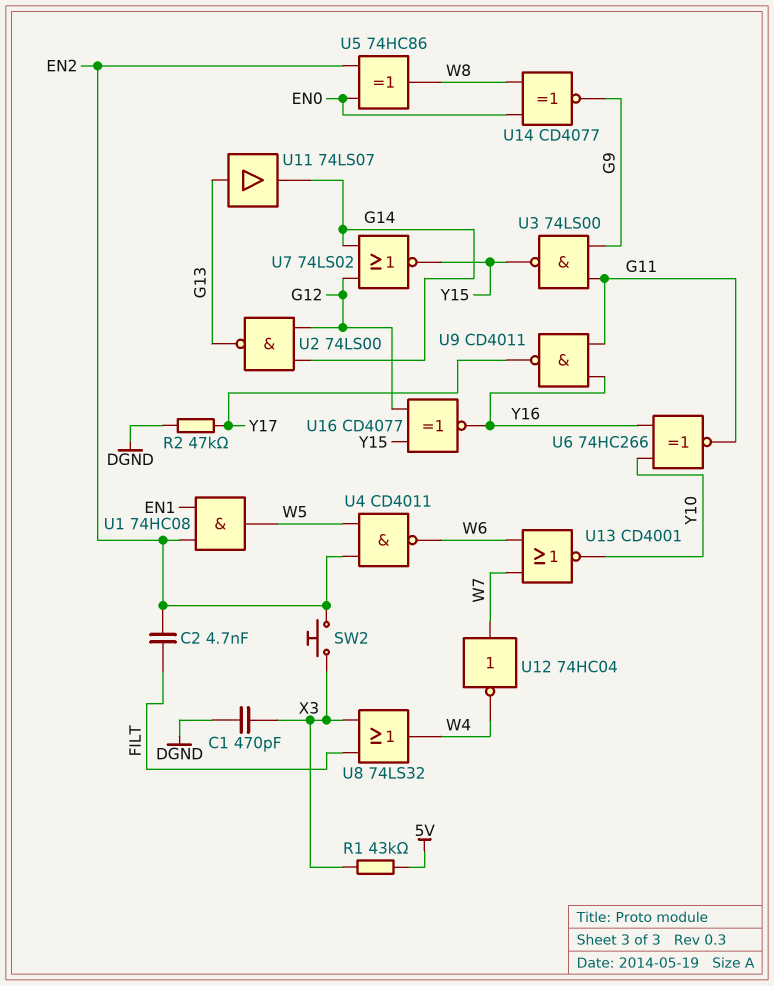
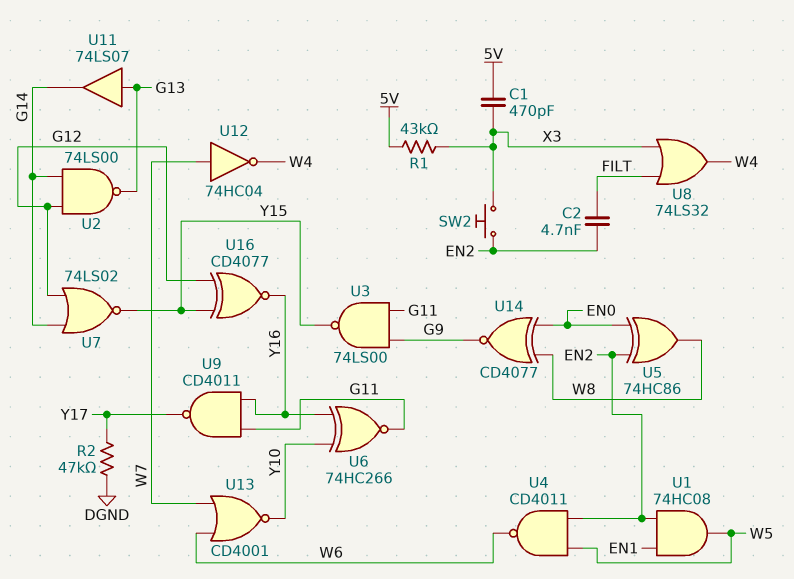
C1: 470pF (DGND, X3) -> 470pF (5V, X3)

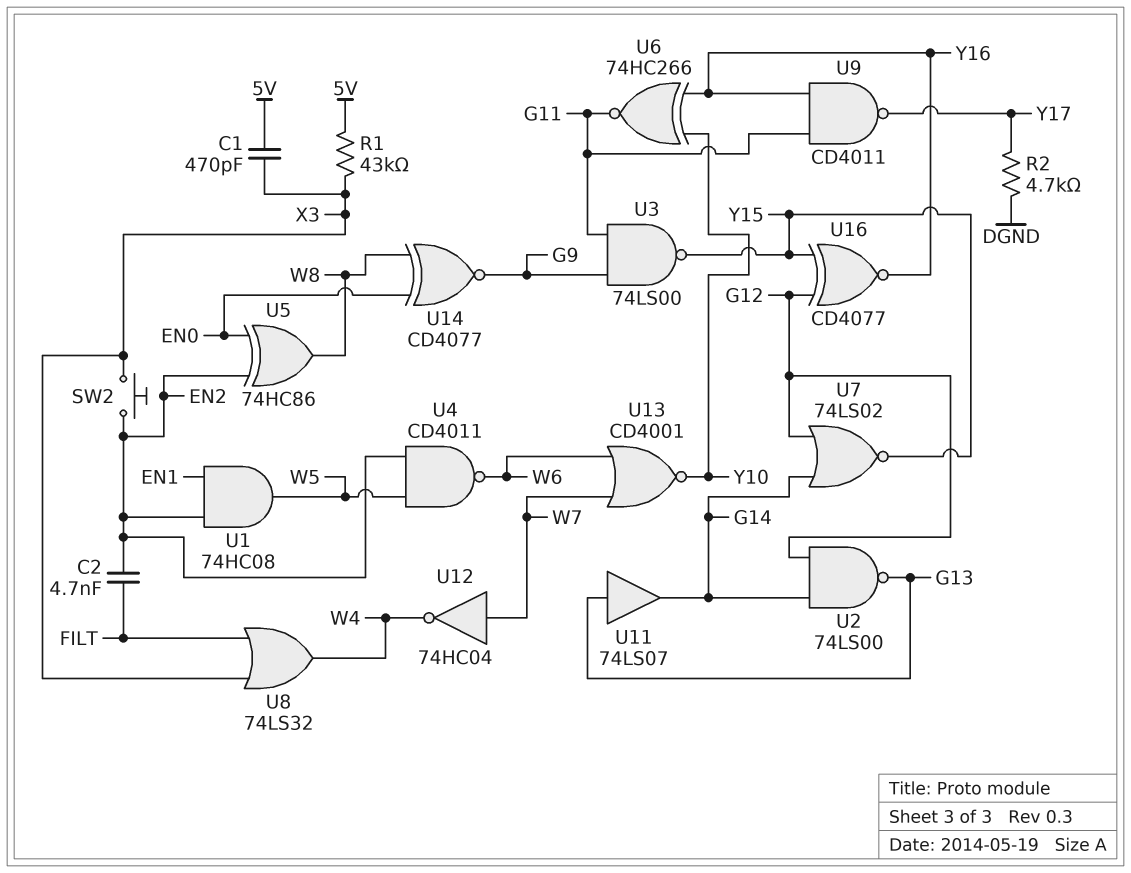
R2: 47k (DGND, Y17) -> 4.7k (DGND, Y17)

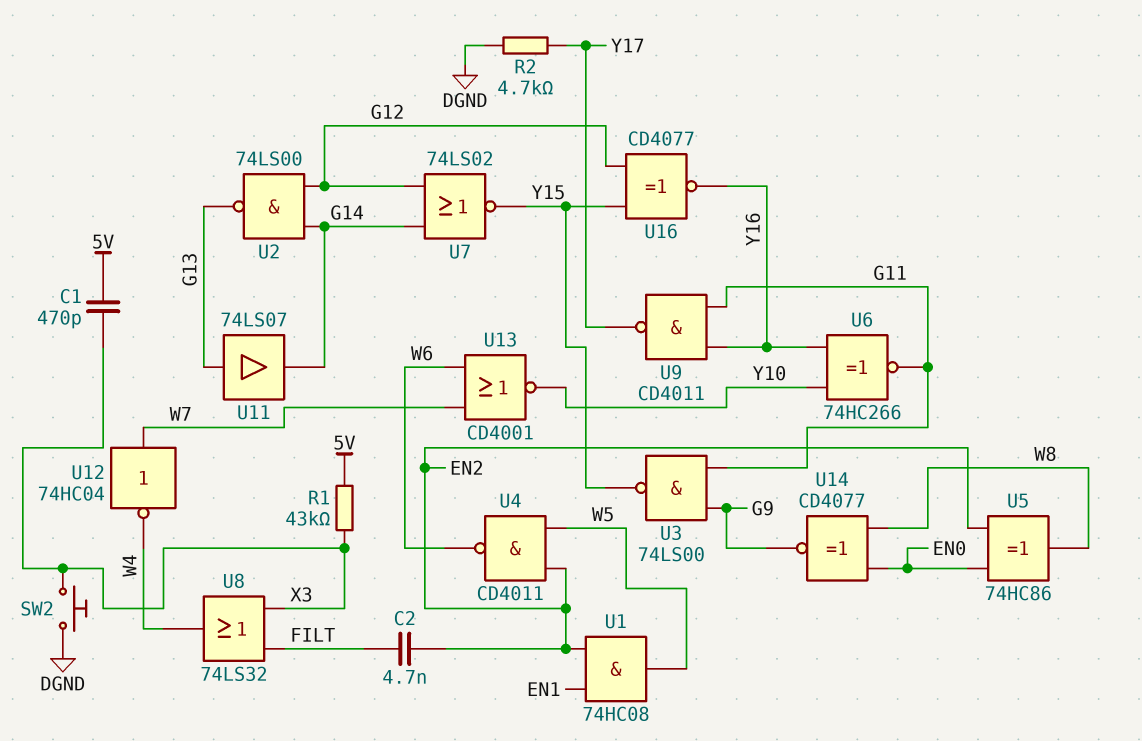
SW2: button (EN2, X3) -> button (DGND, X3)

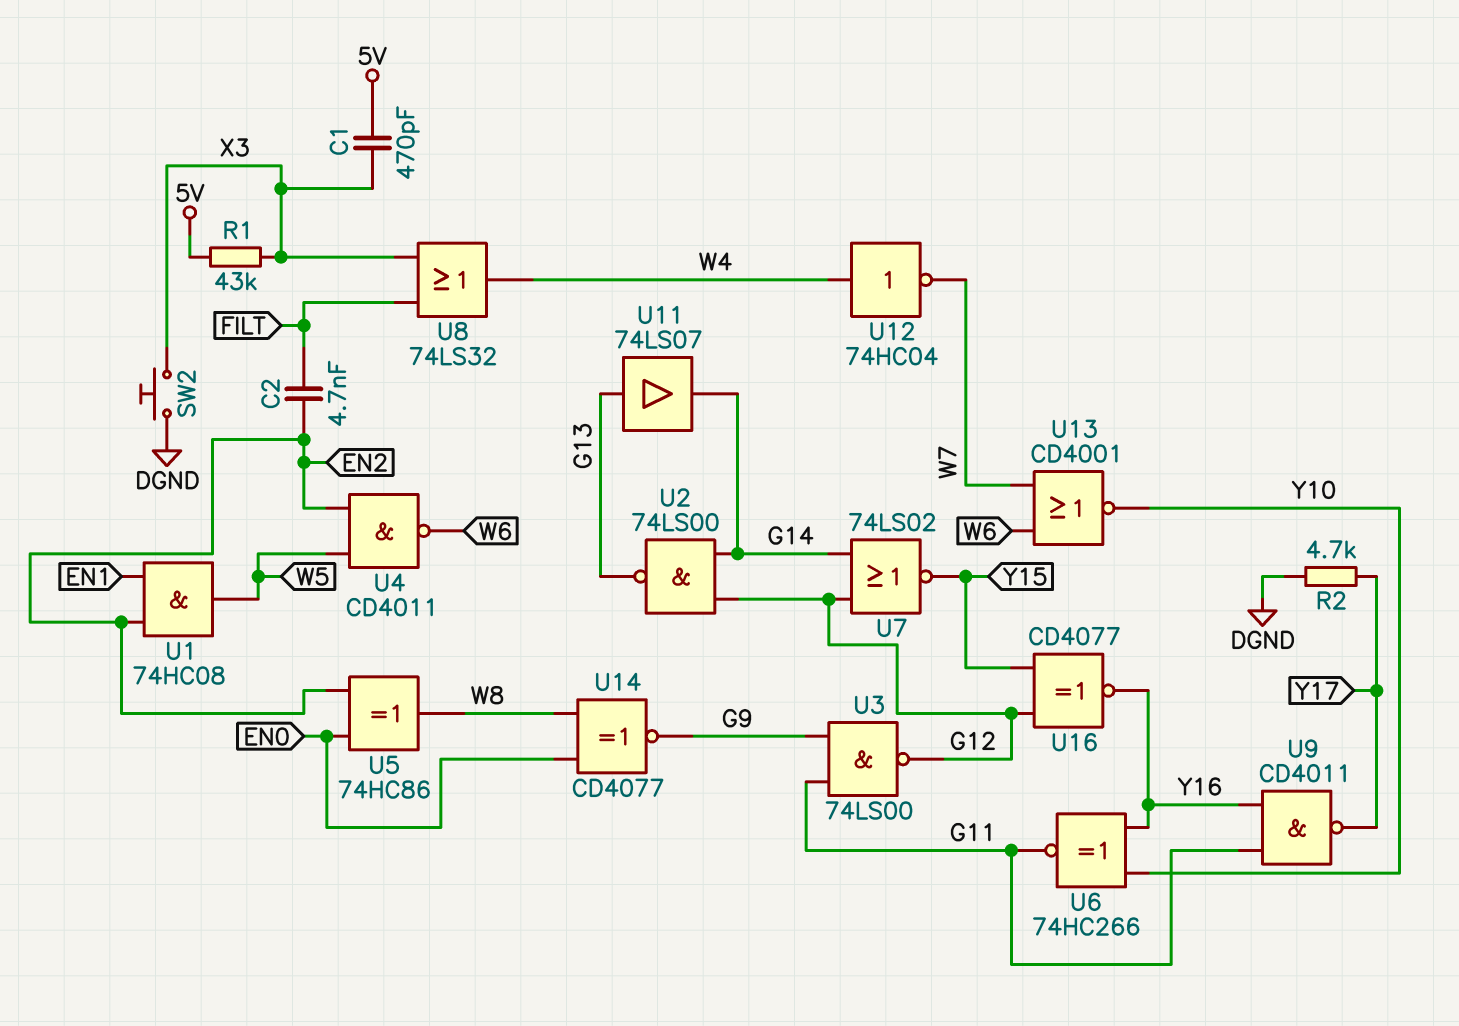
U3: NAND 74LS00 (in G9, in G11, out Y15) -> NAND 74LS00 (in G9, in G11, out G12)
U12: NOT 74HC04 (in W7, out W4) -> NOT 74HC04 (in W4, out W7)

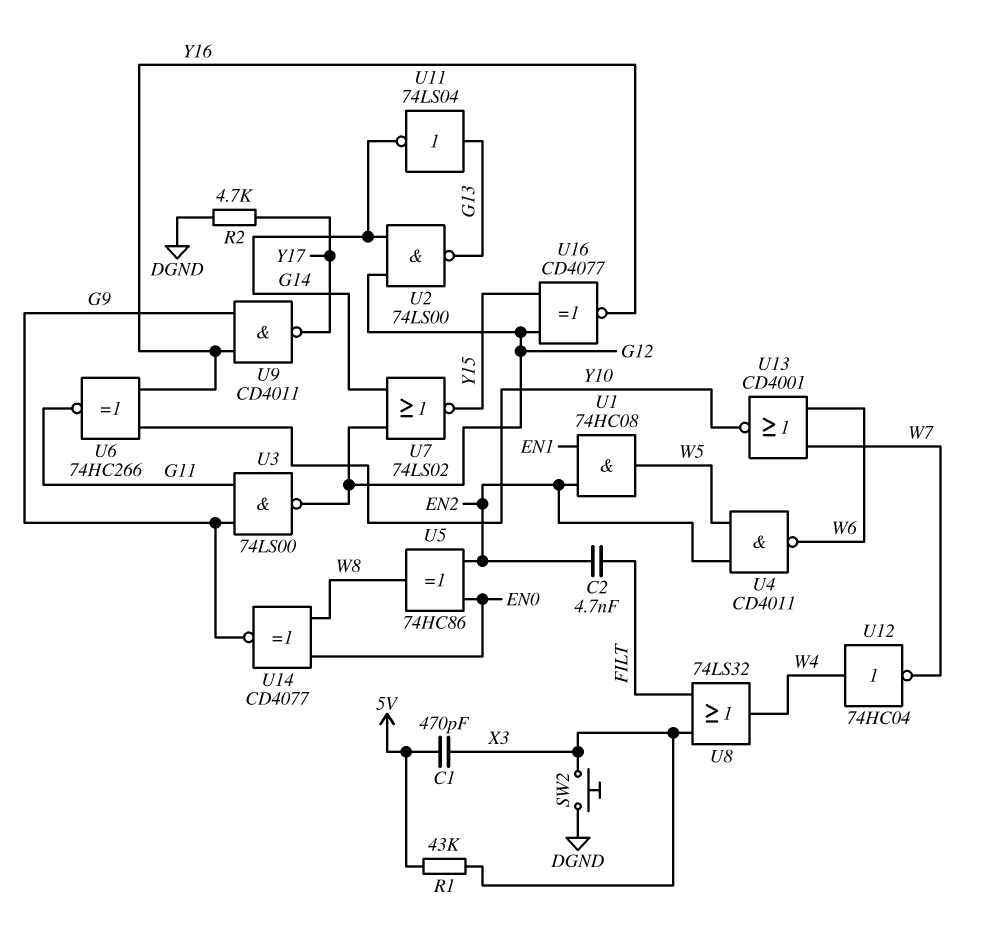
U9: NAND CD4011 (in G11, in Y16, out Y17) -> NAND CD4011 (in G9, in Y16, out Y17)
U11: buffer 74LS07 (in G13, out G14) -> NOT 74LS04 (in G13, out G14)

